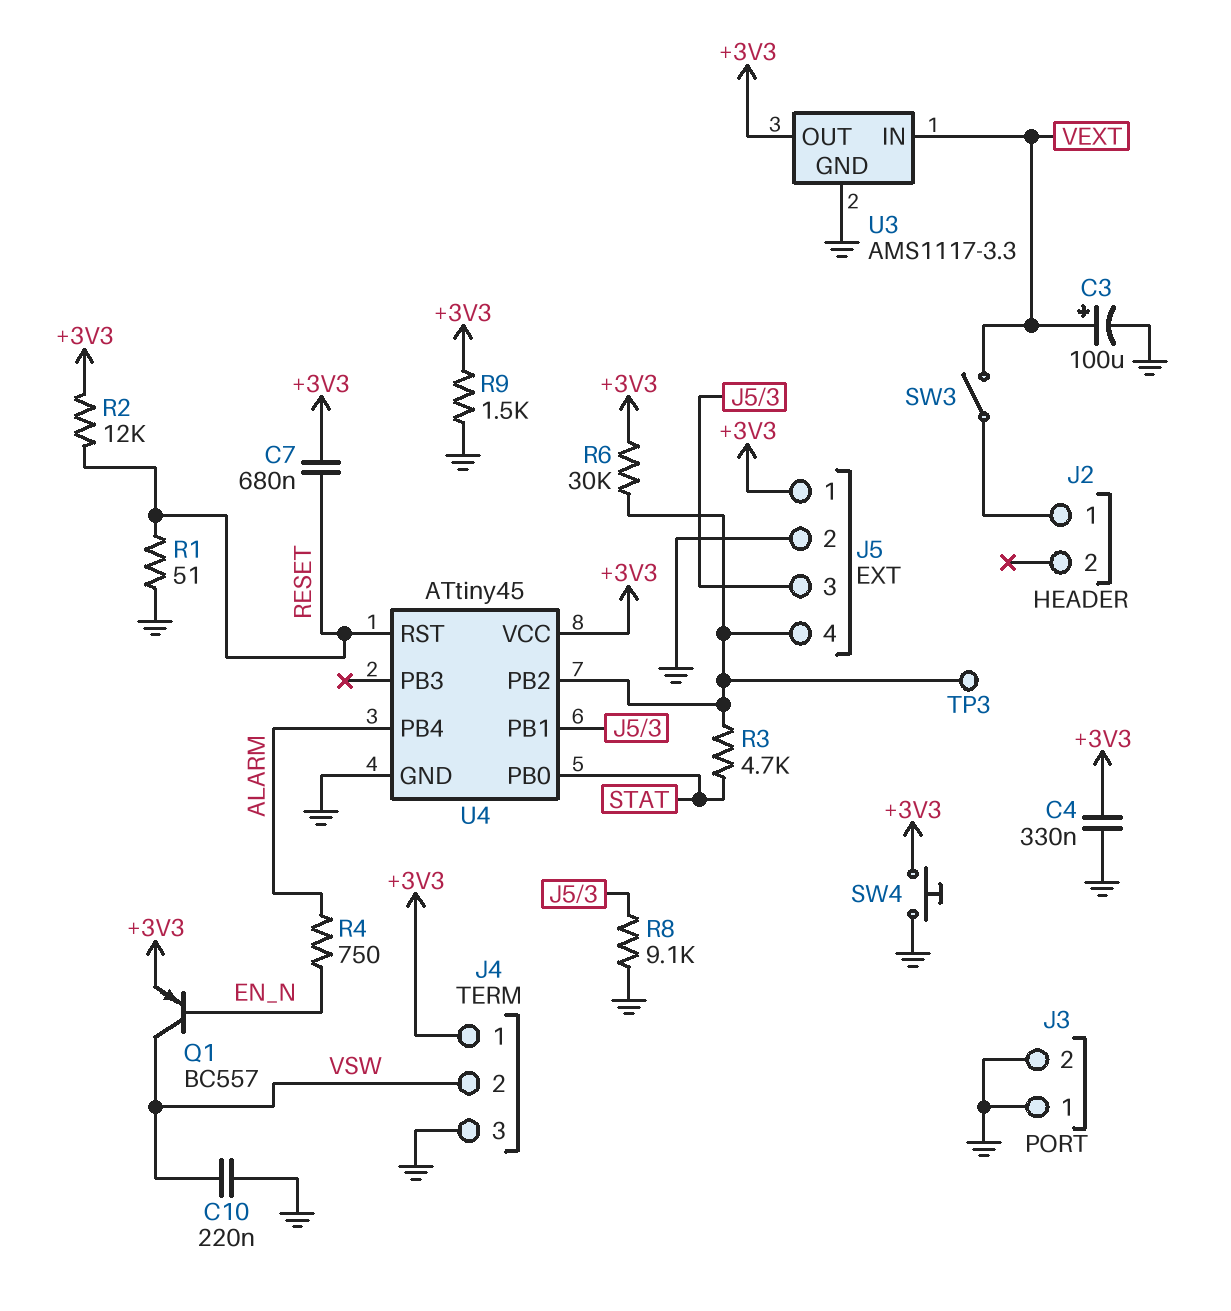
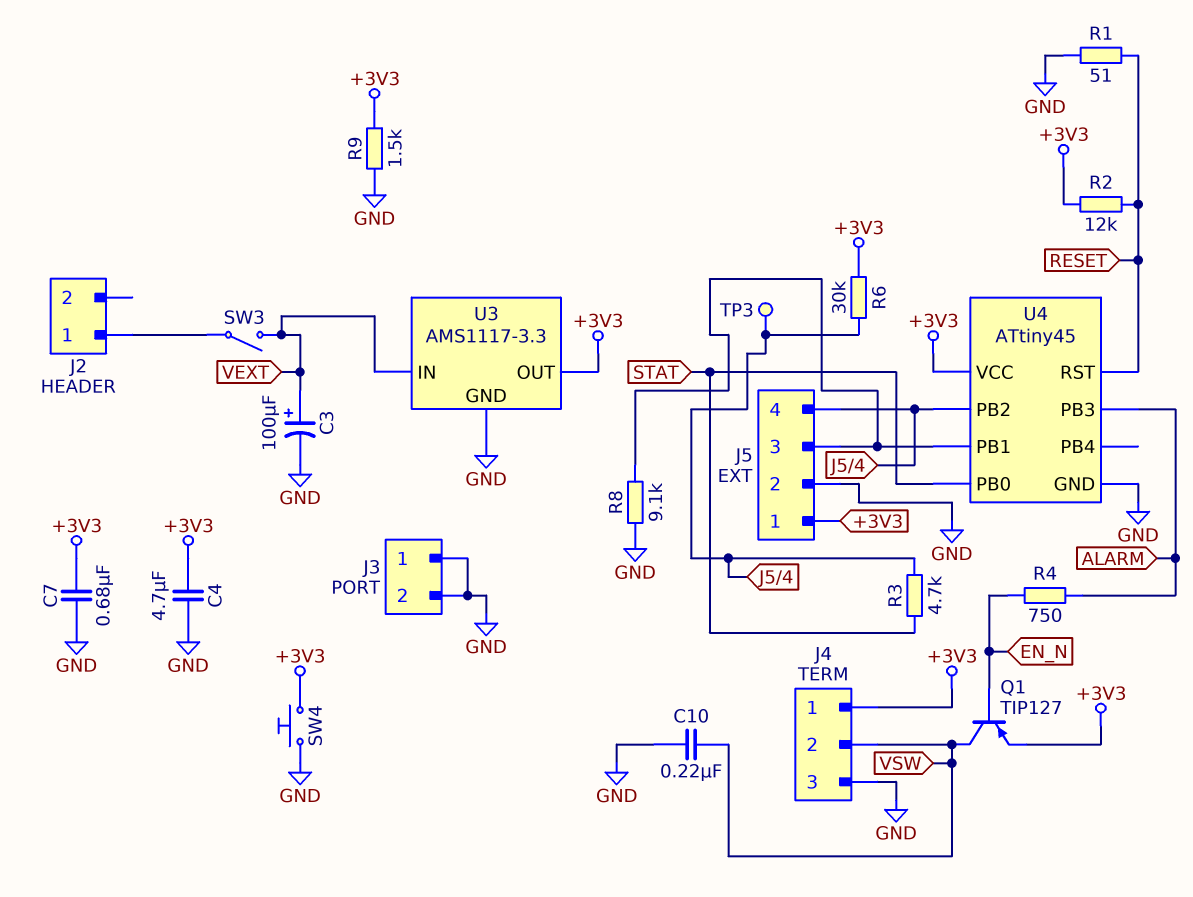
C4: 330nF (+3V3, GND) -> 4.7uF (+3V3, GND)
C7: 680nF (+3V3, RESET) -> 680nF (+3V3, GND)
Q1: PNP BC557 (B EN_N, C VSW, E +3V3) -> PNP TIP127 (B EN_N, C VSW, E +3V3)
U4 pin PB3: none -> ALARM
U4 pin PB4: ALARM -> none

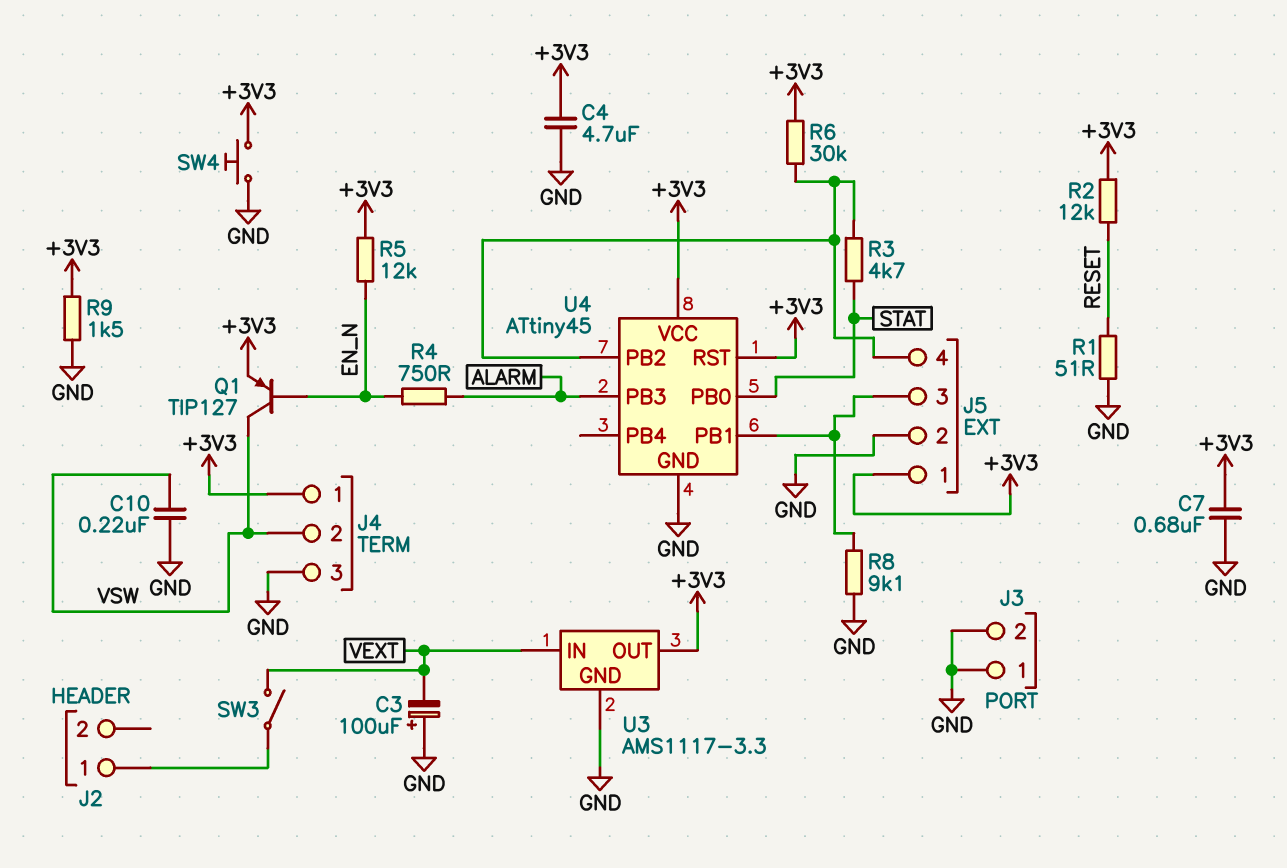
C3: 100uF (plus VEXT, minus GND) -> 100uF (plus GND, minus VEXT)
R5: none -> 12k (+3V3, EN_N)
TP3: test point (J5/4) -> none
U4 pin RST: RESET -> +3V3

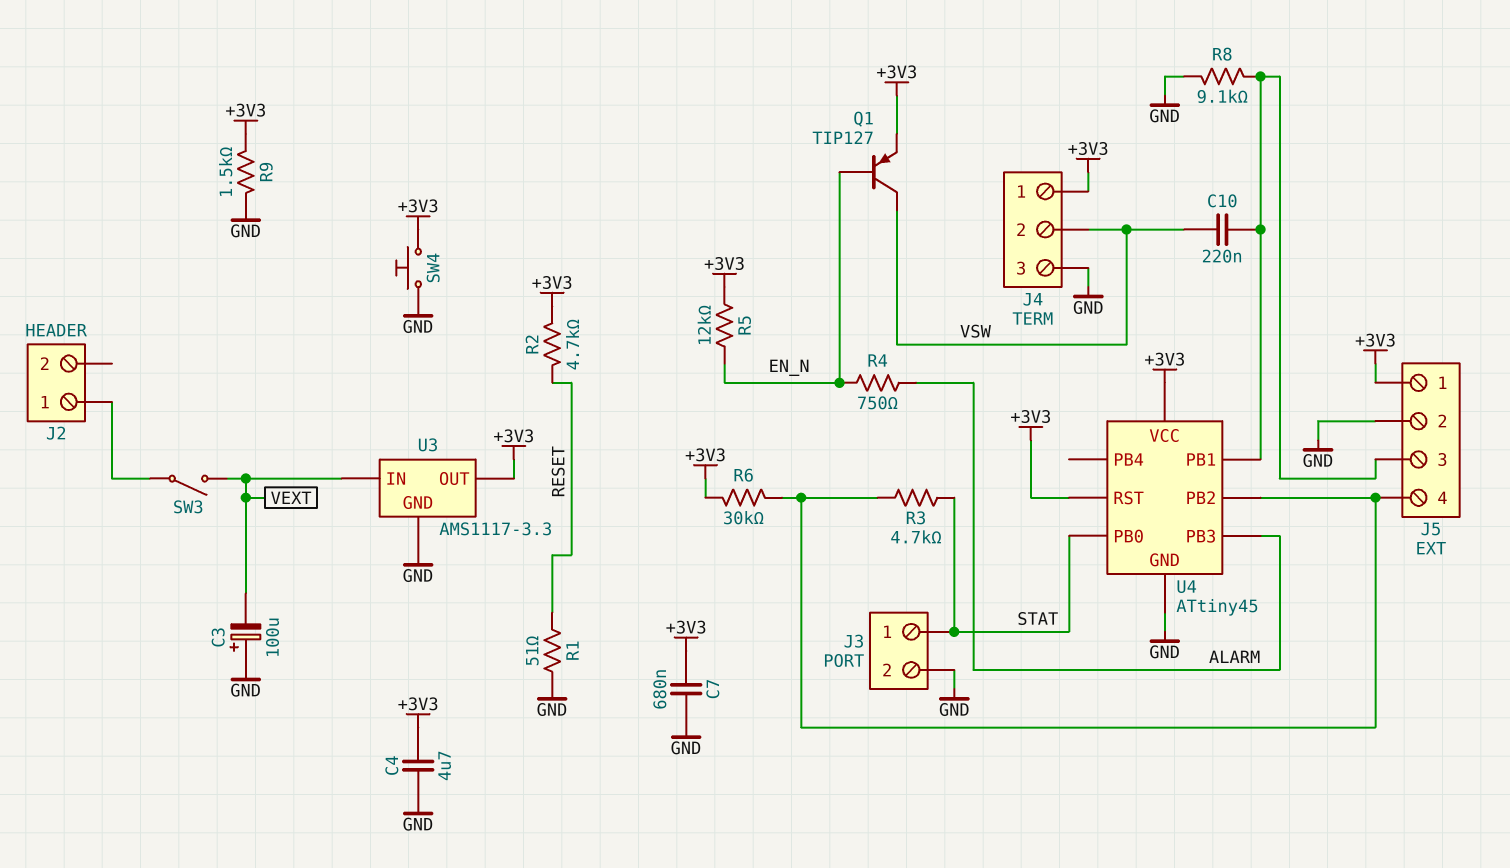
C10: 220nF (GND, VSW) -> 220nF (J5/3, VSW)
J3 pin 1: GND -> STAT
R2: 12k (+3V3, RESET) -> 4.7k (+3V3, RESET)

